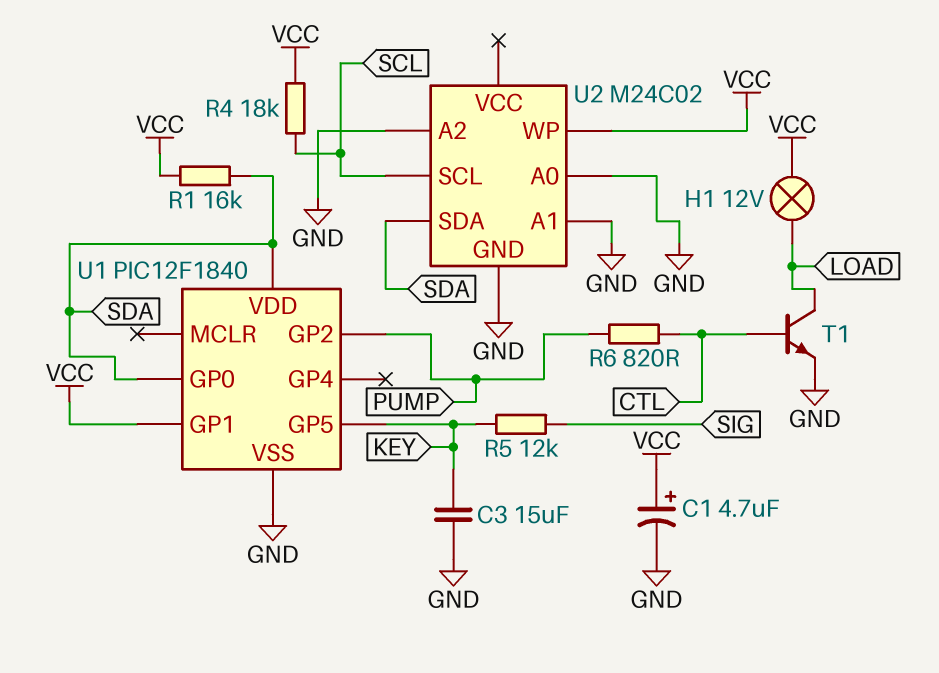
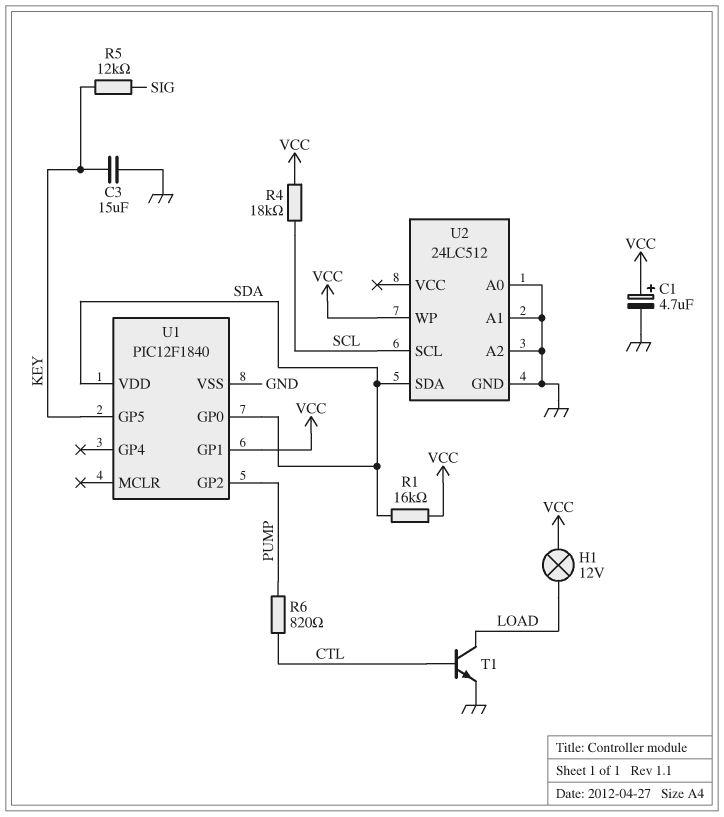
U2: M24C02 -> 24LC512

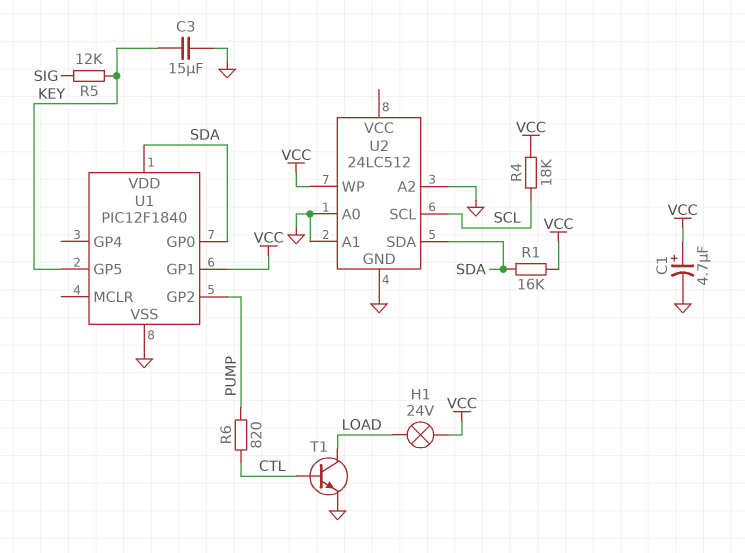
H1: lamp 12V (LOAD, VCC) -> lamp 24V (LOAD, VCC)

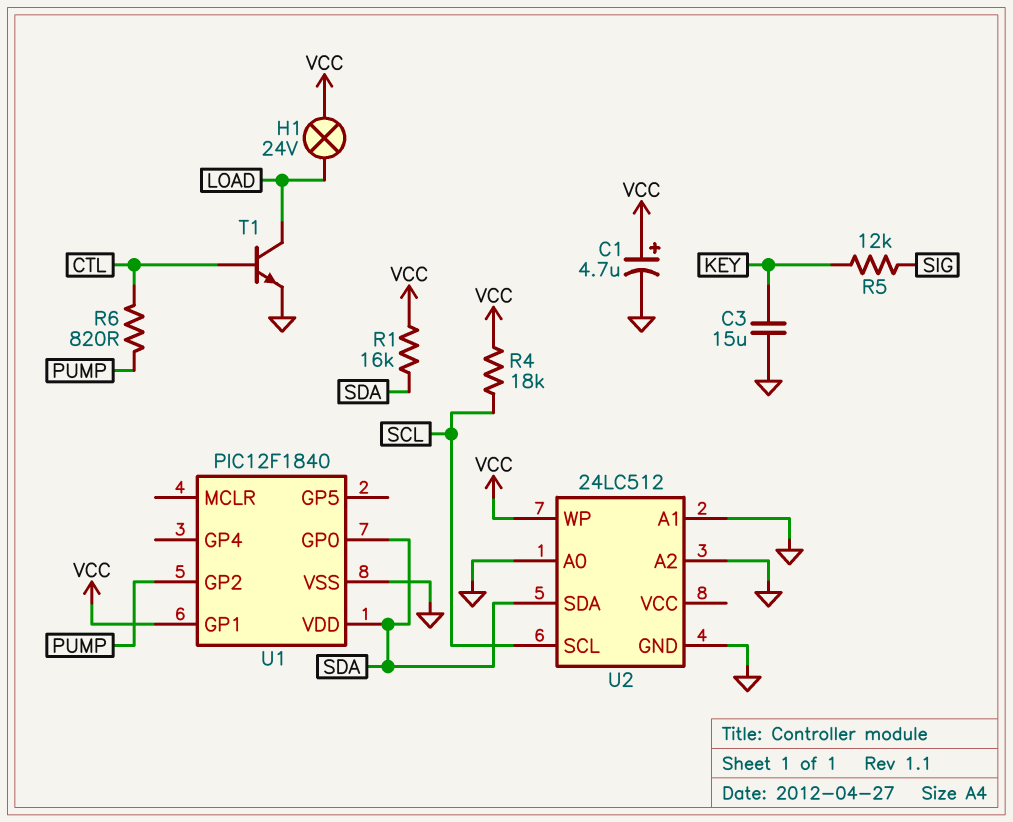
U1 pin GP5: KEY -> none

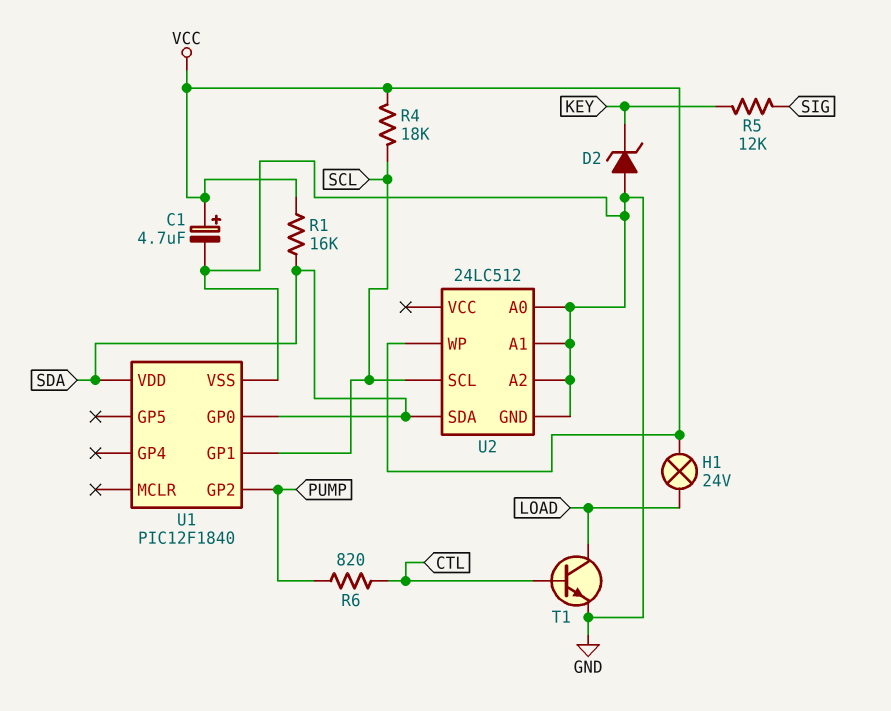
C3: 15uF (GND, KEY) -> none
D2: none -> zener (A GND, K KEY)
U1 pin GP1: VCC -> SCL

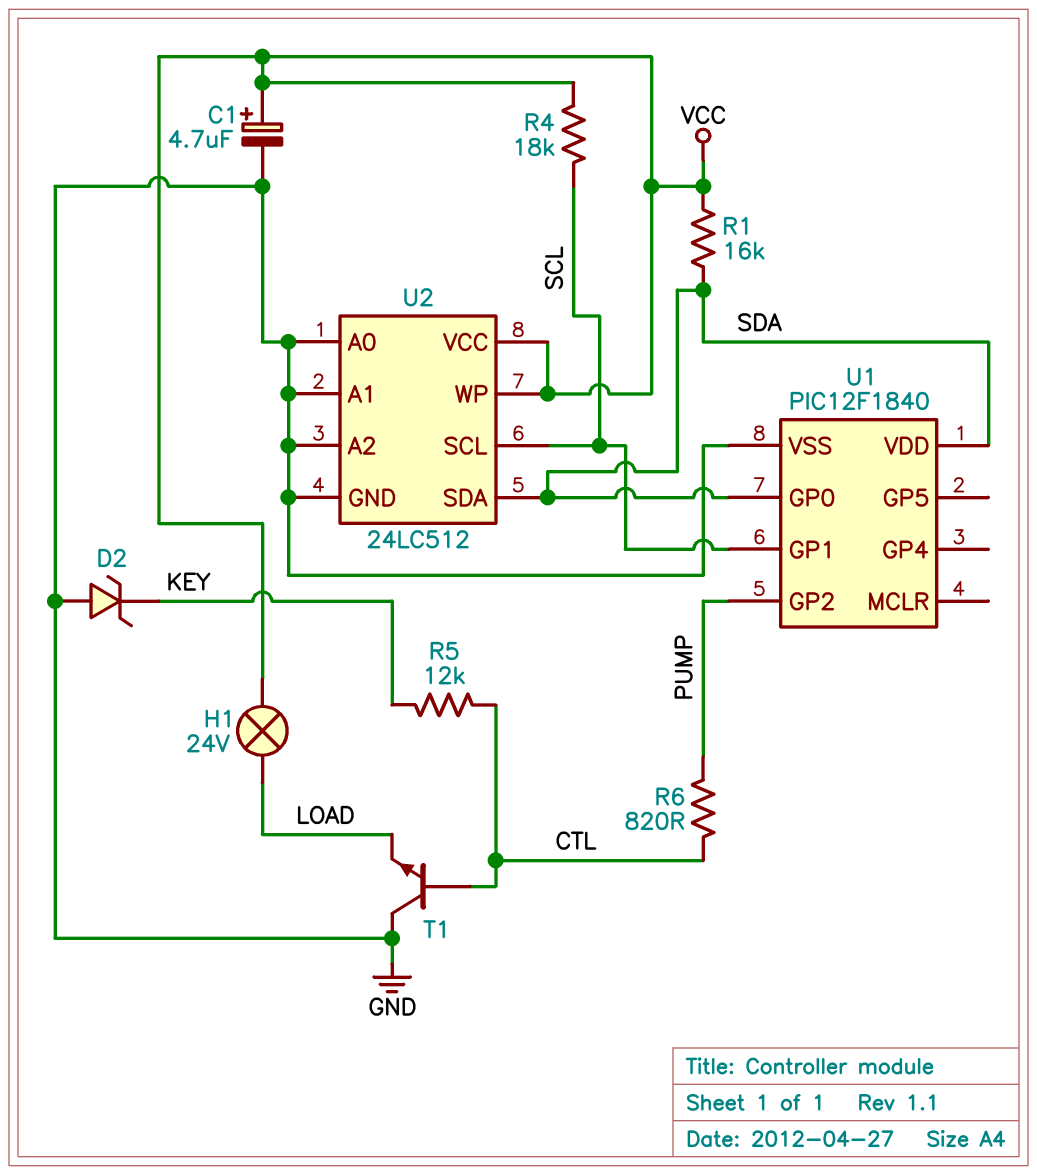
R5: 12k (KEY, SIG) -> 12k (CTL, KEY)
T1: NPN (B CTL, C LOAD, E GND) -> NPN (B CTL, C GND, E LOAD)
U2 pin VCC: none -> VCC

